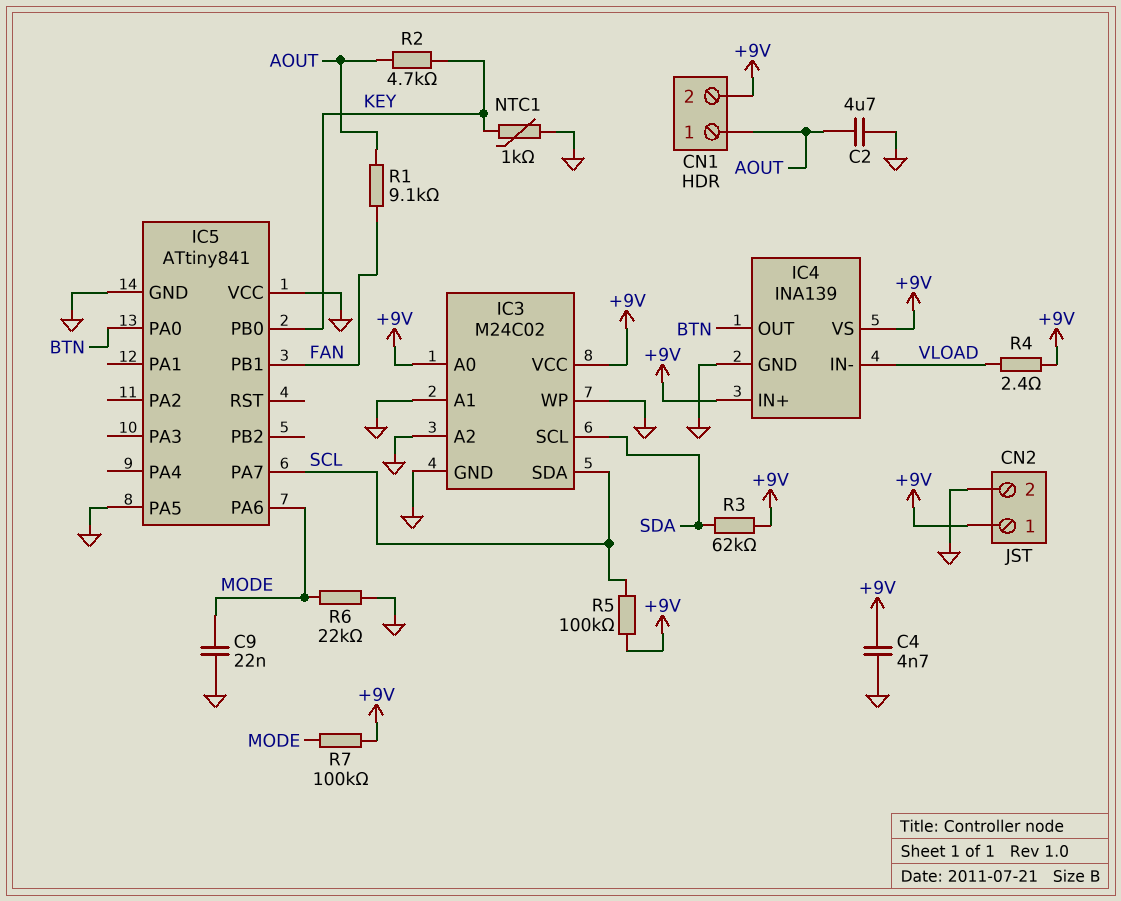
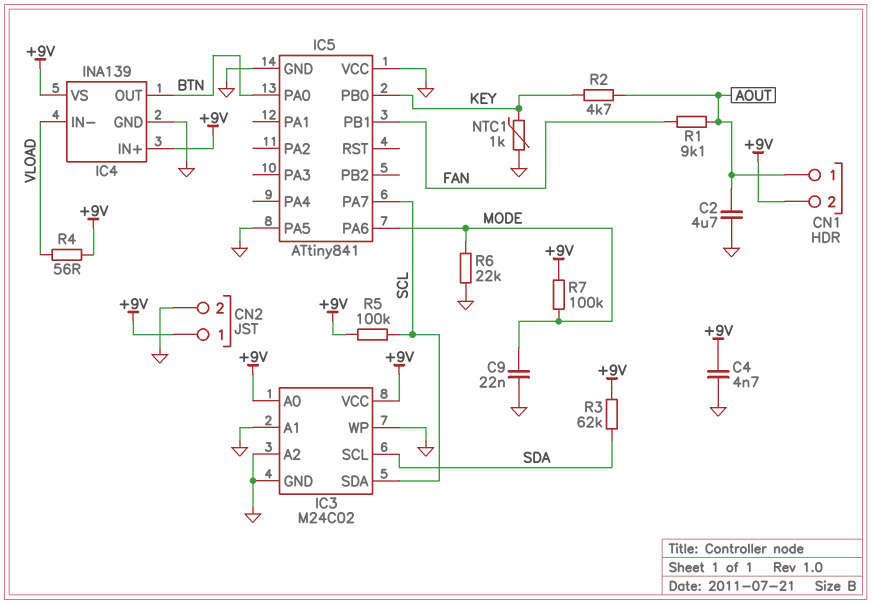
R4: 2.4 (+9V, VLOAD) -> 56 (+9V, VLOAD)

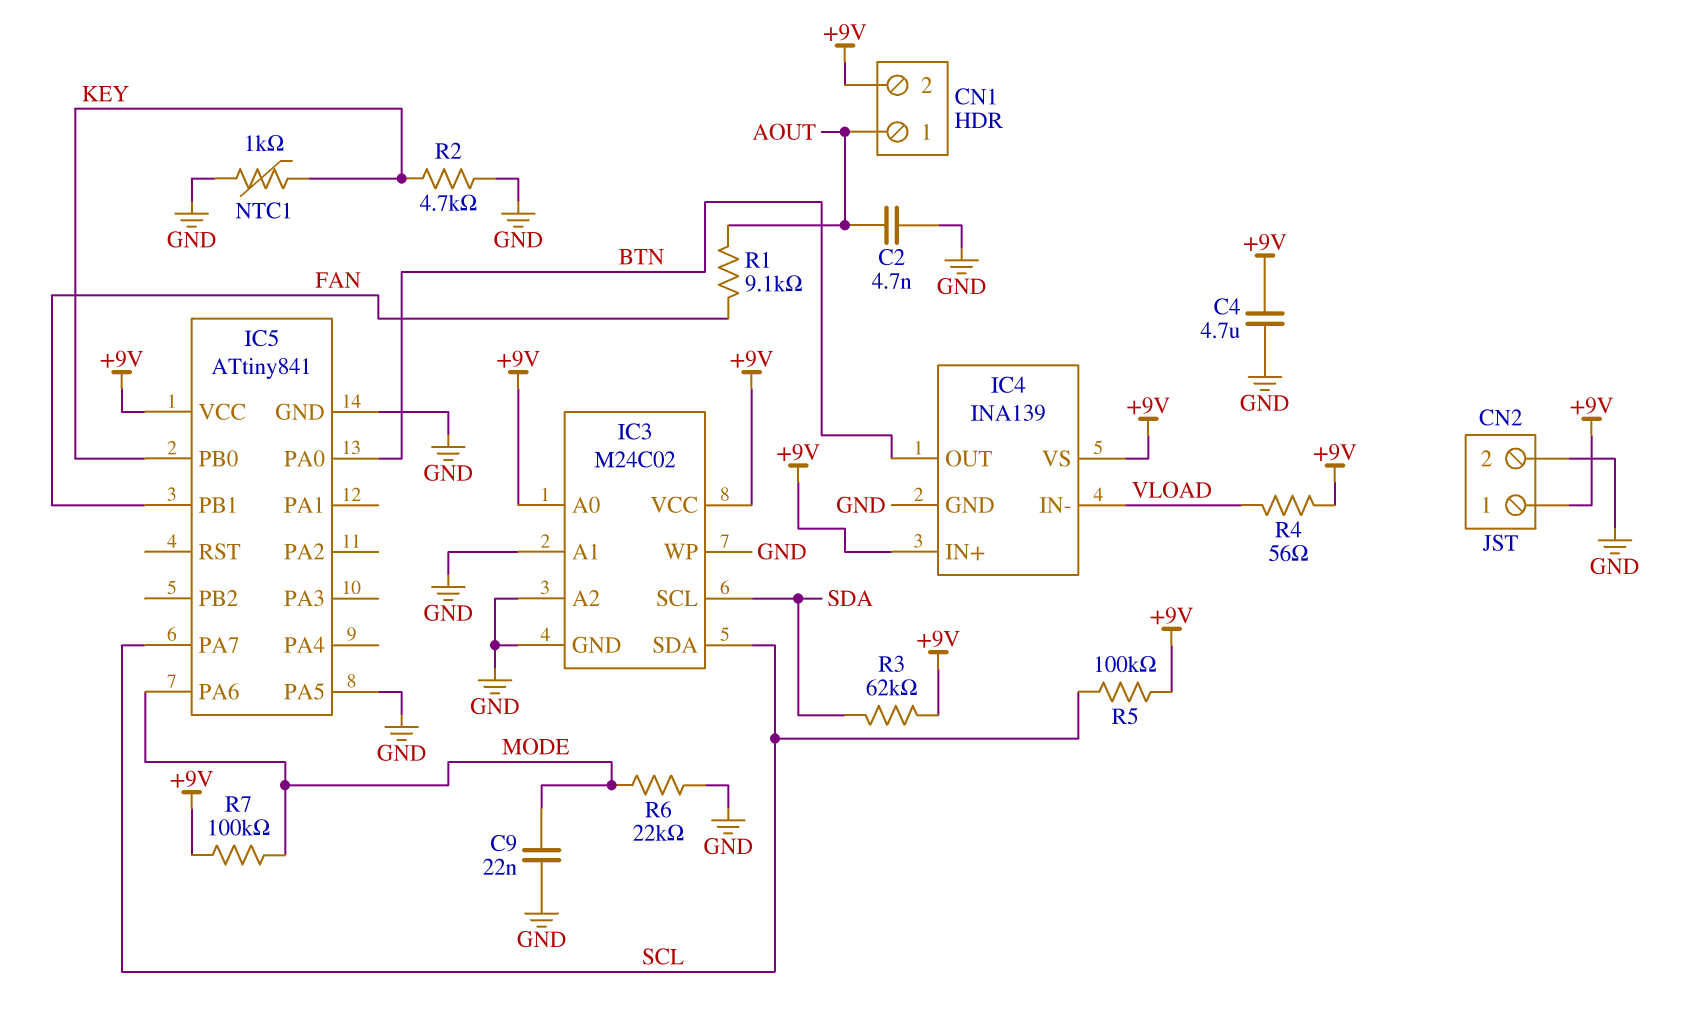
C2: 4.7uF (AOUT, GND) -> 4.7nF (AOUT, GND)
C4: 4.7nF (+9V, GND) -> 4.7uF (+9V, GND)
IC5 pin VCC: GND -> +9V
R2: 4.7k (AOUT, KEY) -> 4.7k (GND, KEY)

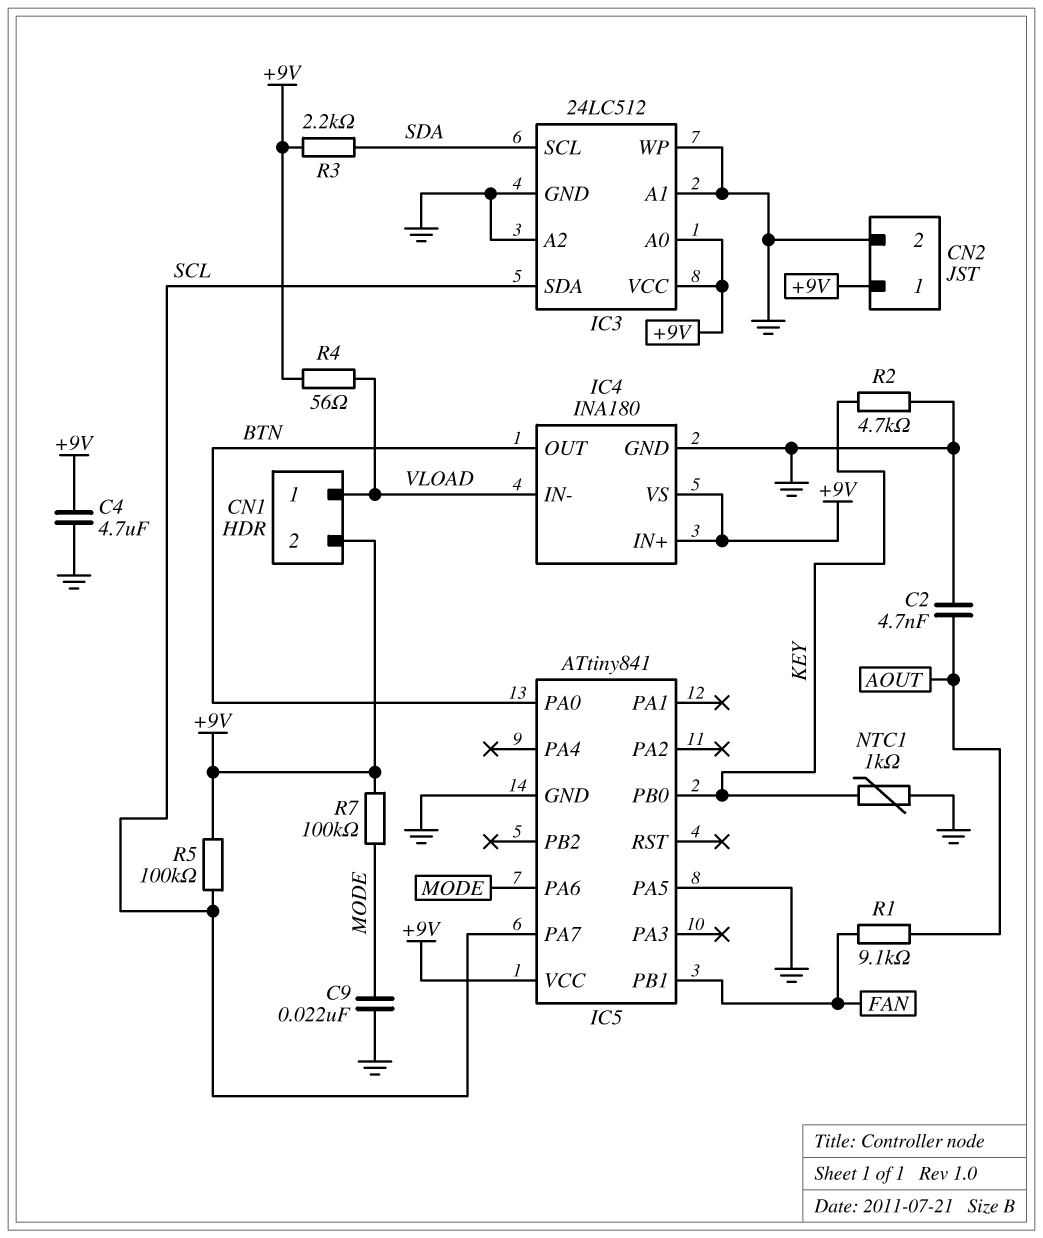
CN1 pin 1: AOUT -> VLOAD
IC3: M24C02 -> 24LC512
IC4: INA139 -> INA180
R3: 62k (+9V, SDA) -> 2.2k (+9V, SDA)
R6: 22k (GND, MODE) -> none

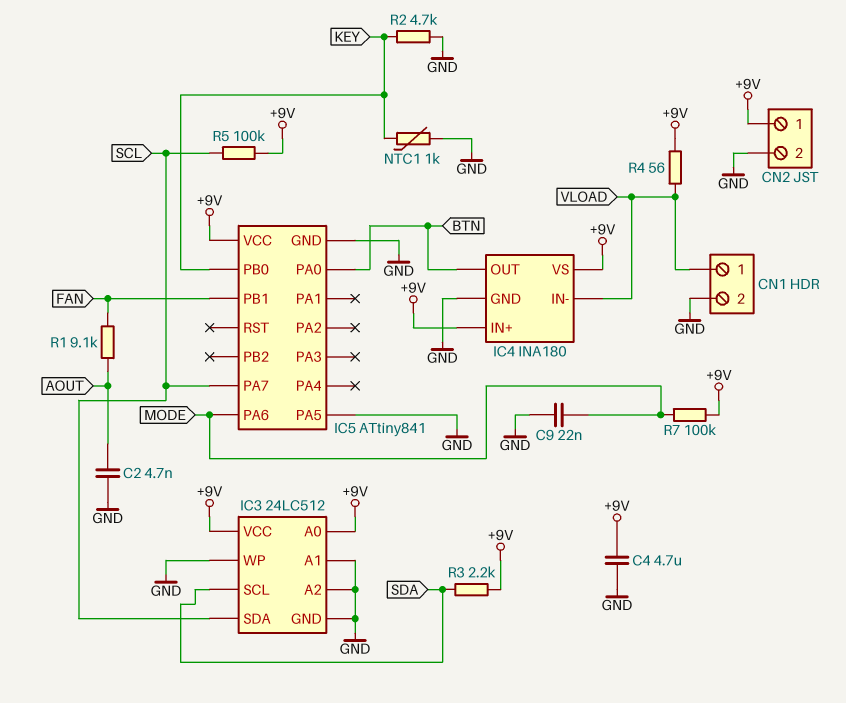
CN1 pin 2: +9V -> GND

